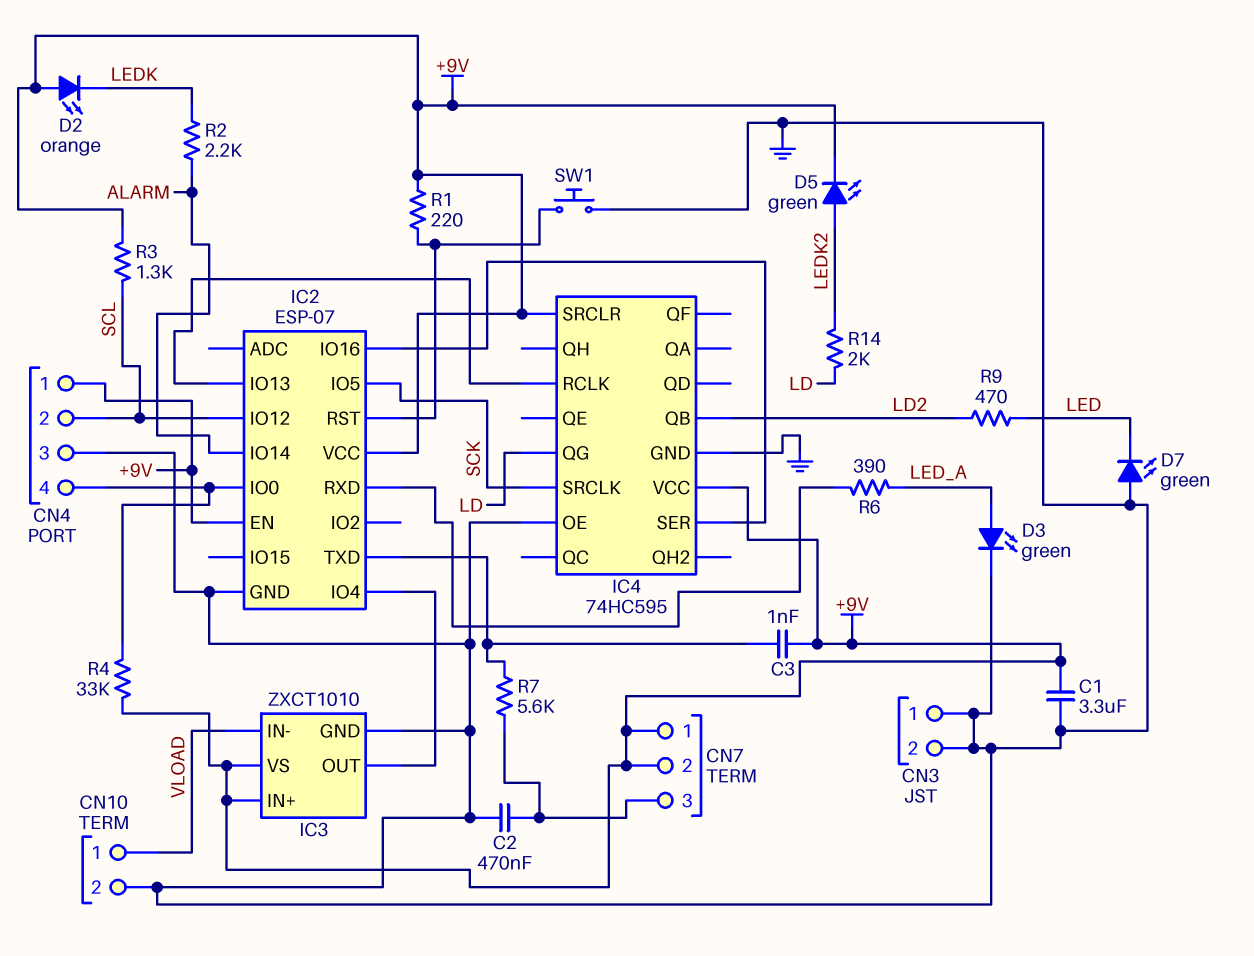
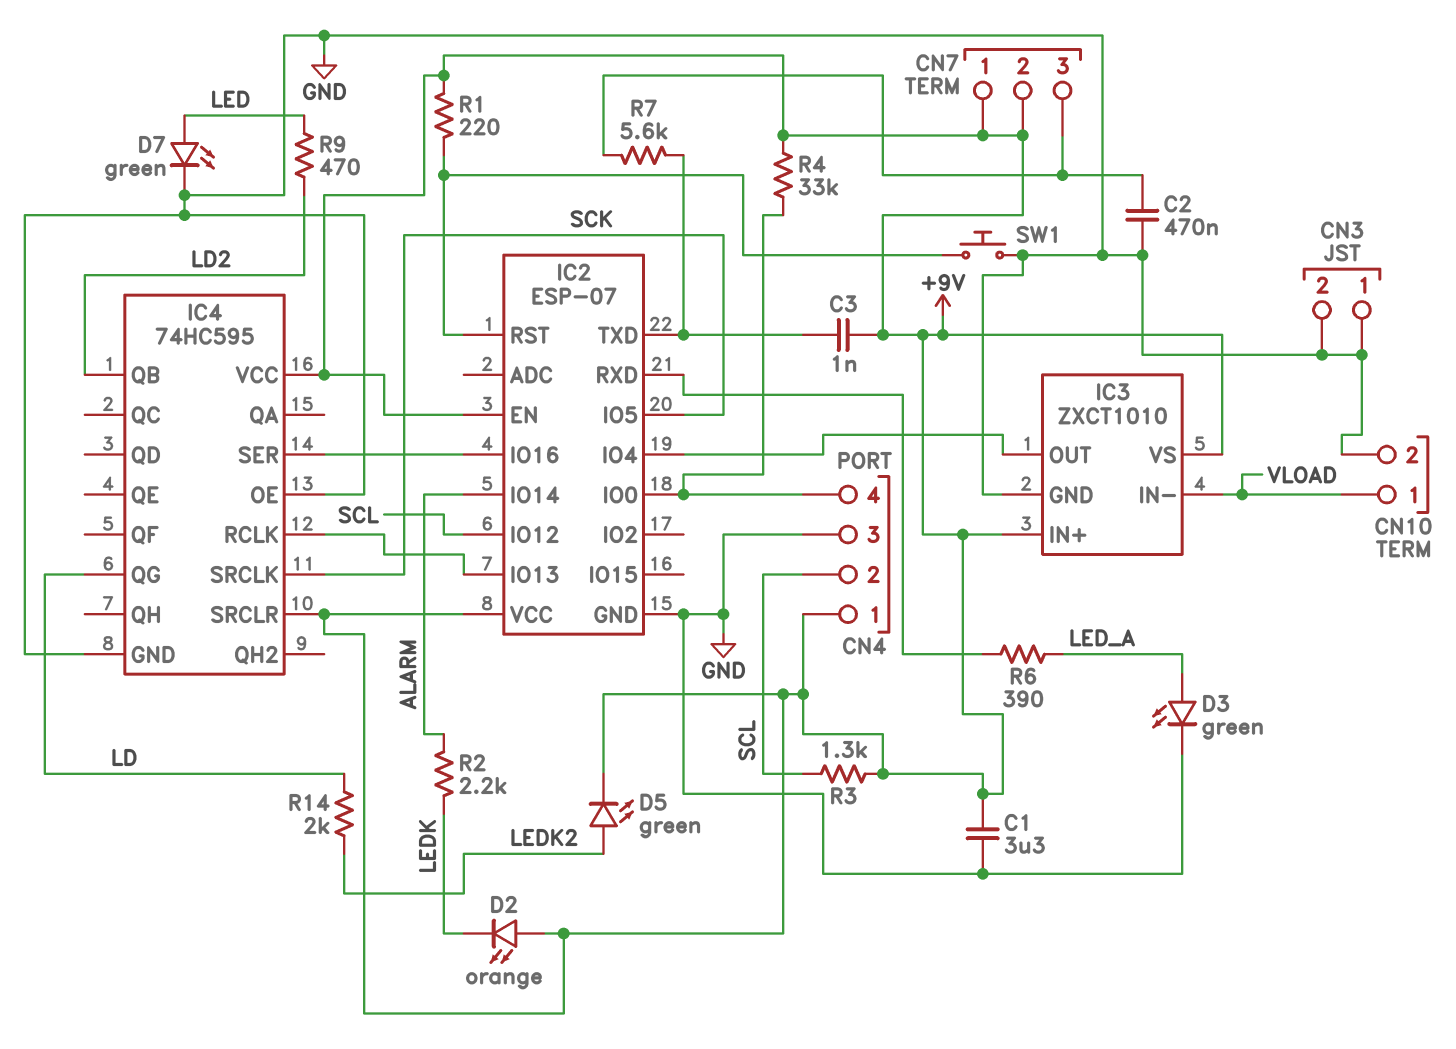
D7: LED green (A GND, K LED) -> LED green (A LED, K GND)

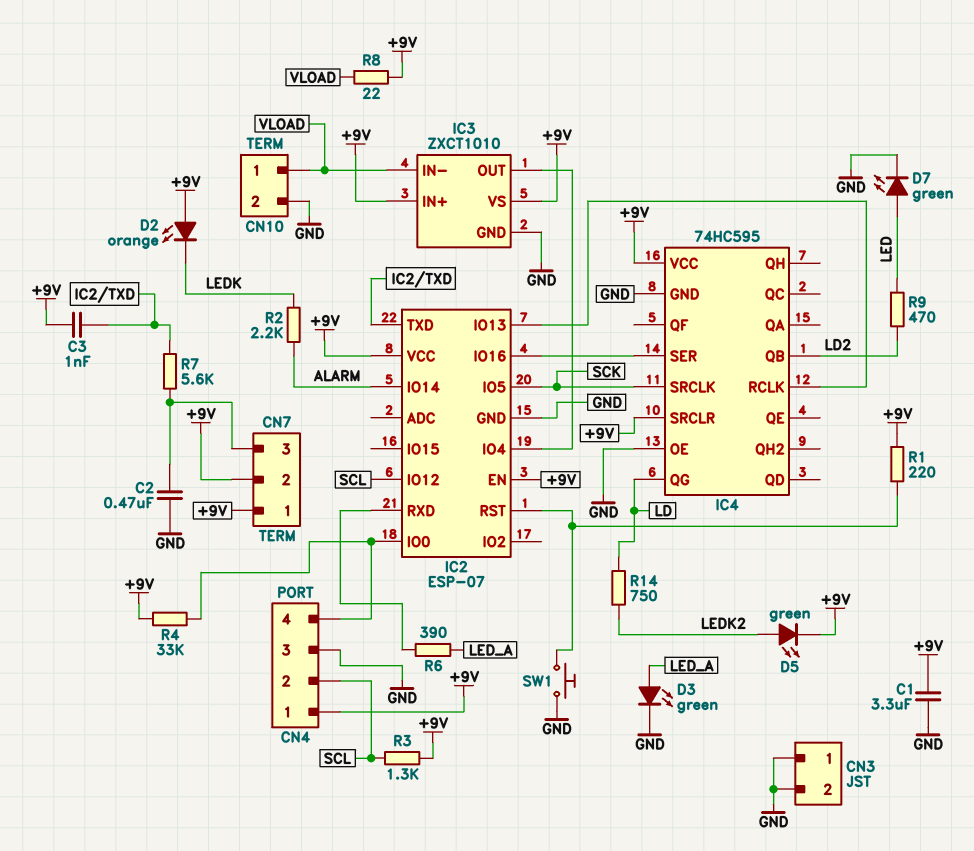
R8: none -> 22 (+9V, VLOAD)
R14: 2k (LD, LEDK2) -> 750 (LD, LEDK2)

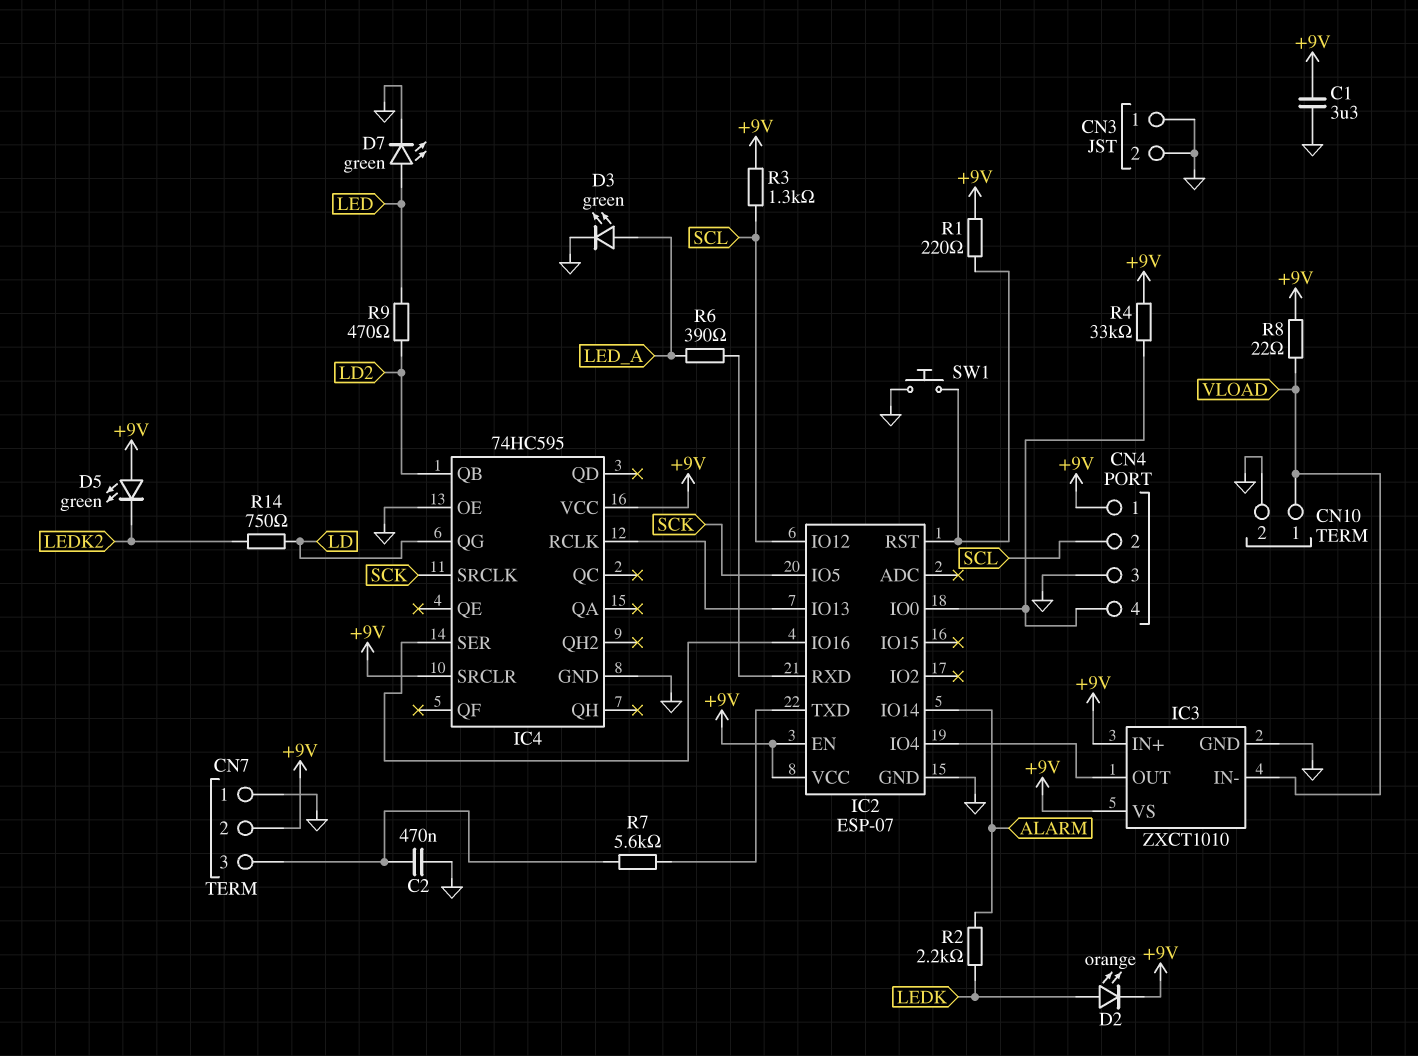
C3: 1nF (+9V, IC2/TXD) -> none
CN7 pin 1: +9V -> GND
D2: LED orange (A +9V, K LEDK) -> LED orange (A LEDK, K +9V)
D5: LED green (A LEDK2, K +9V) -> LED green (A +9V, K LEDK2)

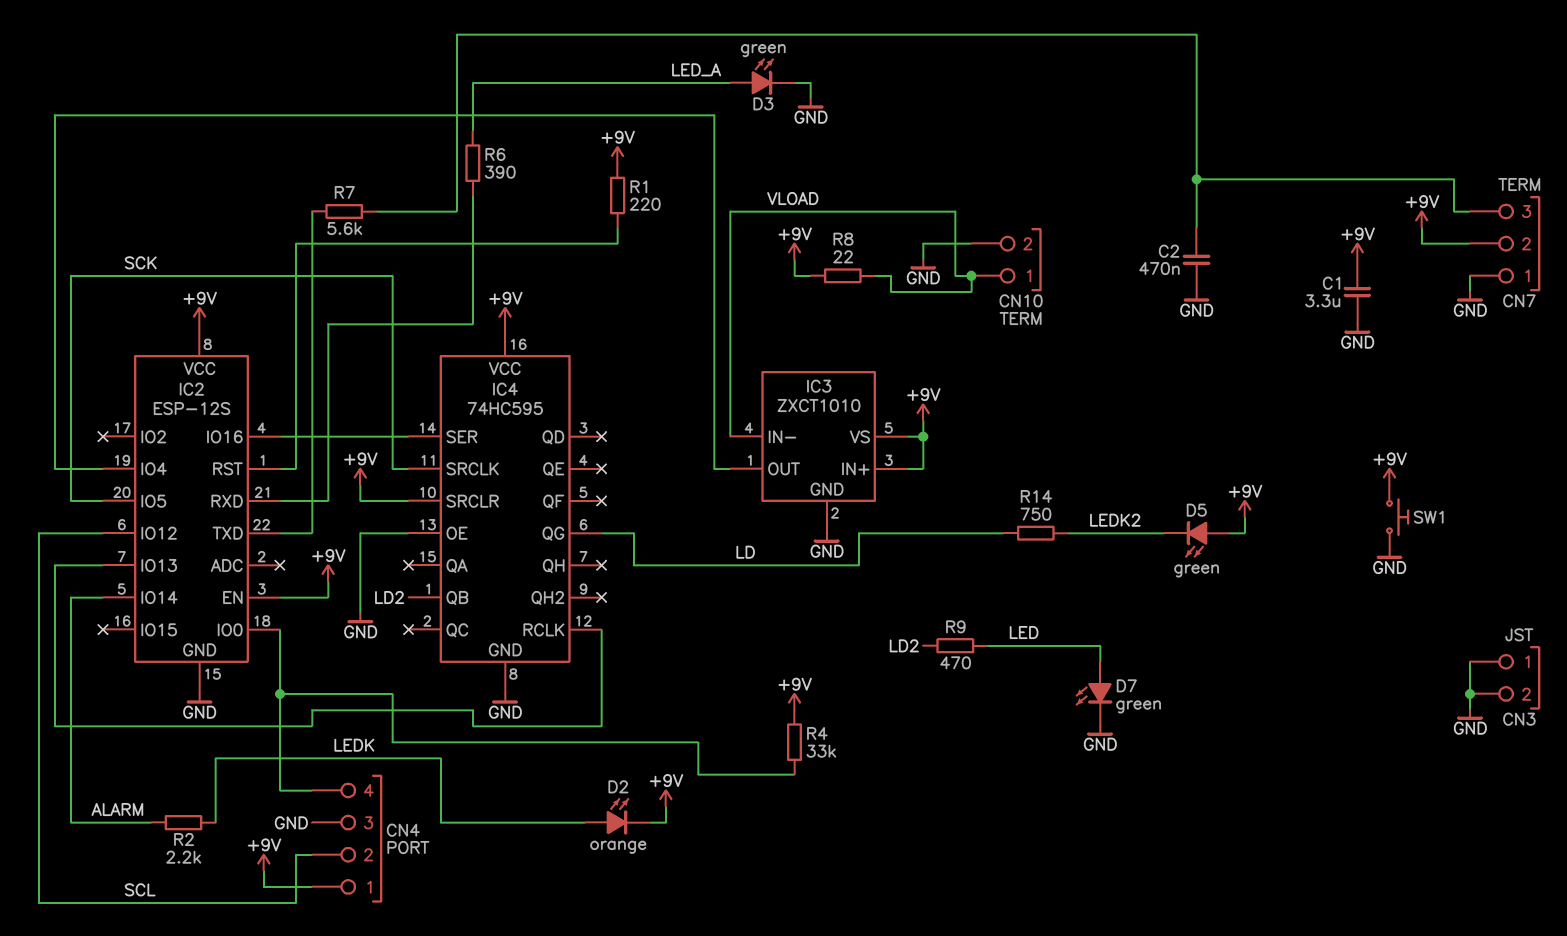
IC2: ESP-07 -> ESP-12S
R3: 1.3k (+9V, SCL) -> none
SW1: button (GND, IC2/RST) -> button (+9V, GND)

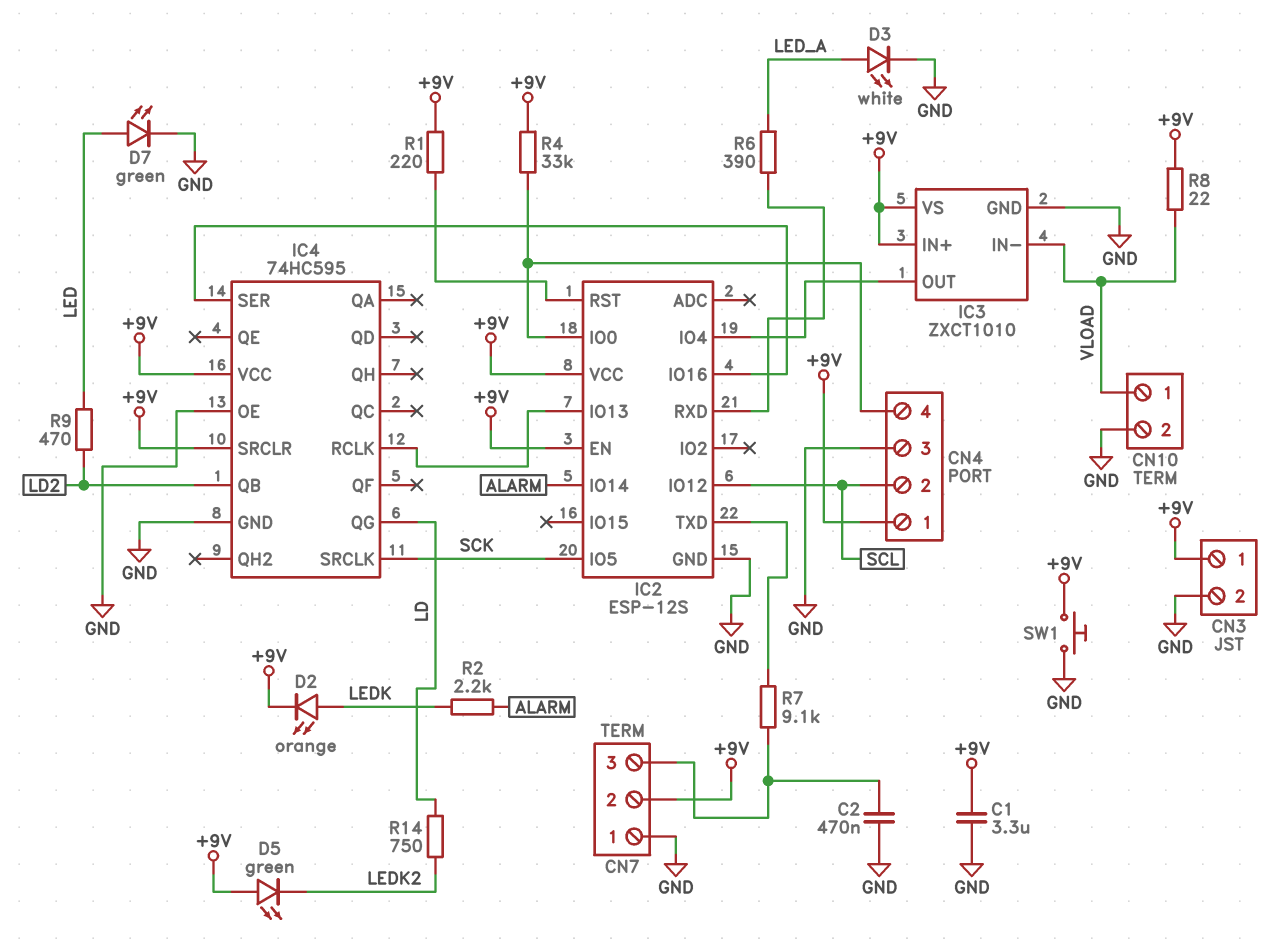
CN3 pin 1: GND -> +9V
D3: LED green (A LED_A, K GND) -> LED white (A LED_A, K GND)
R7: 5.6k (CN7/3, IC2/TXD) -> 9.1k (CN7/3, IC2/TXD)

